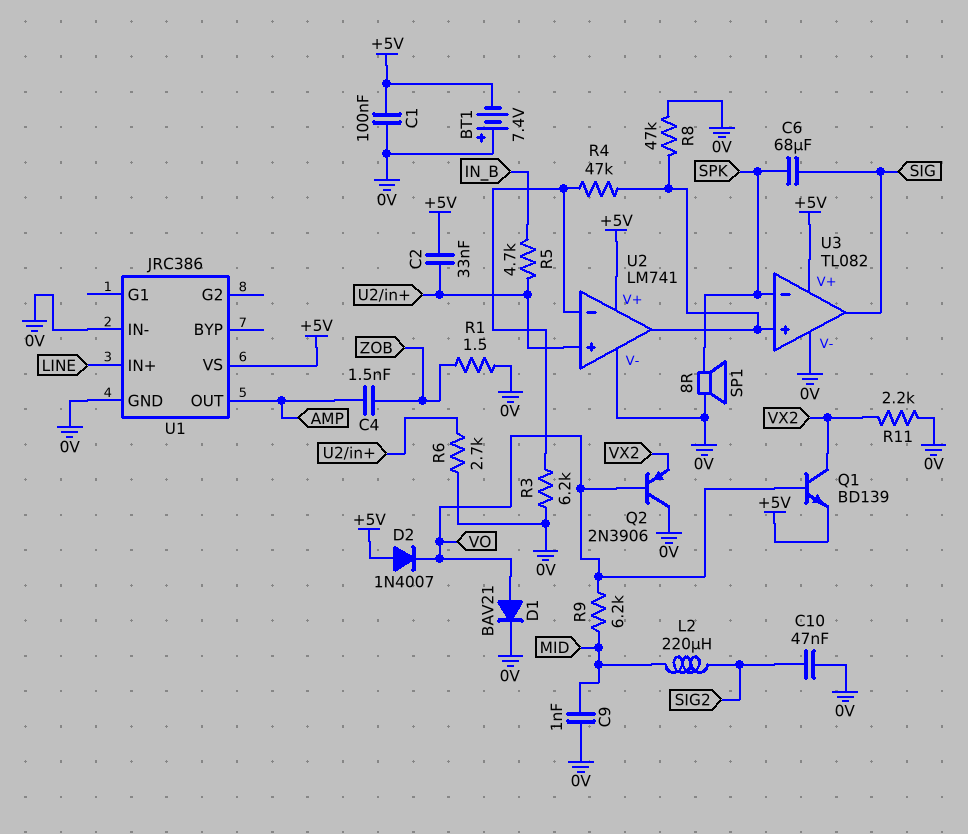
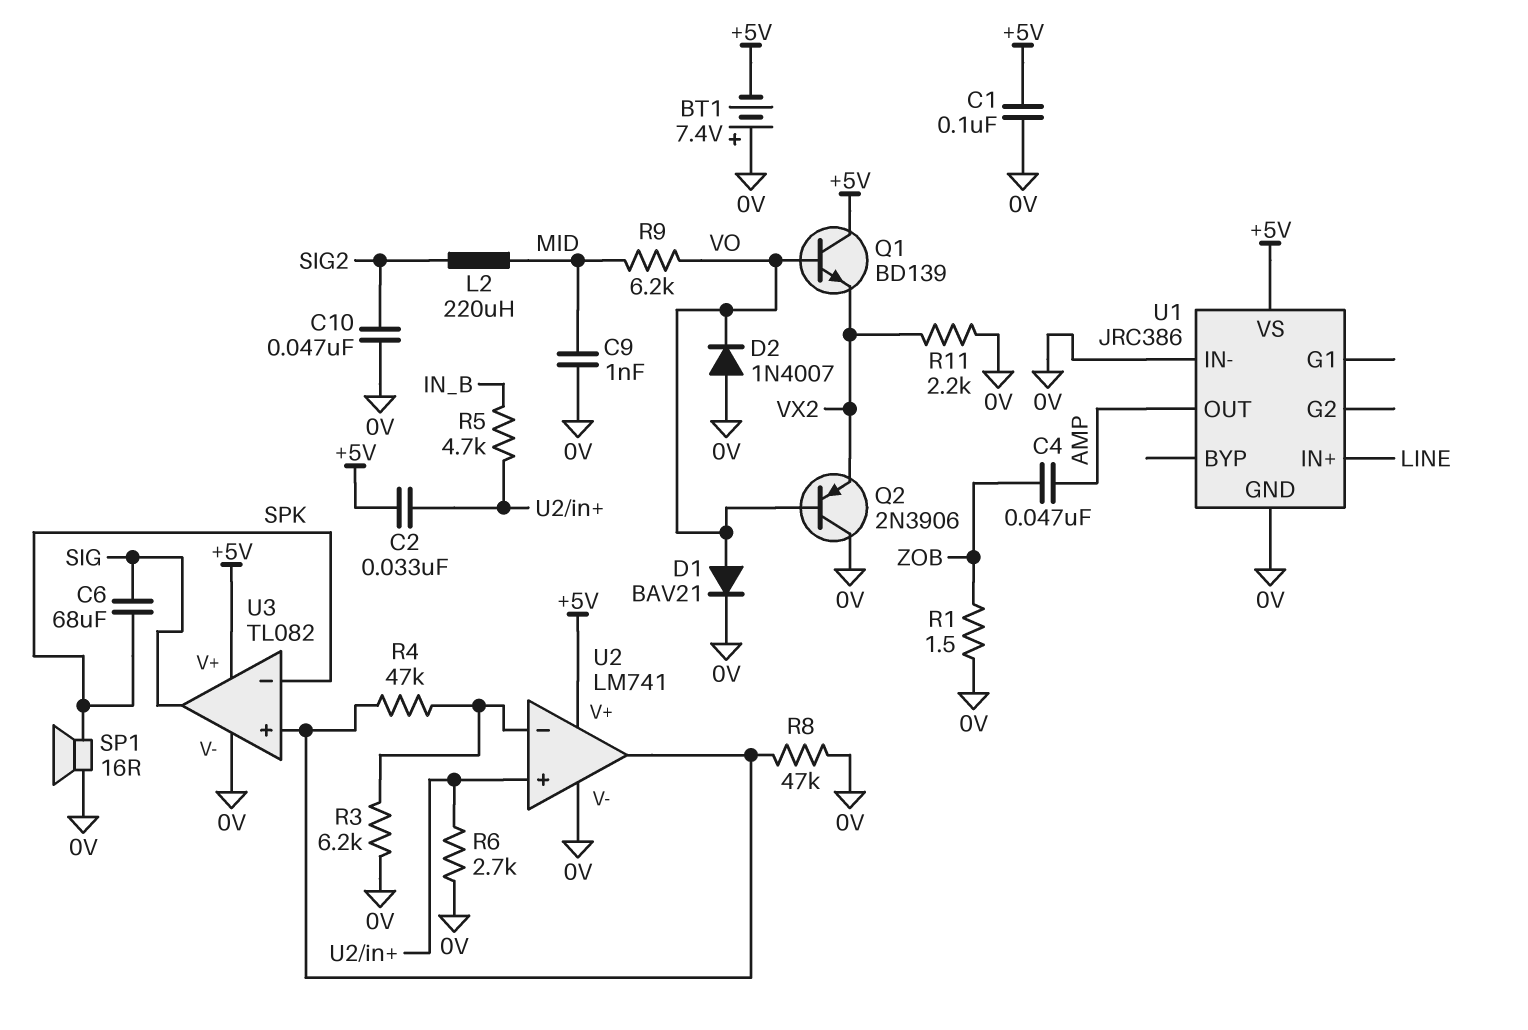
C4: 1.5nF (AMP, ZOB) -> 47nF (AMP, ZOB)
D2: diode 1N4007 (A +5V, K VO) -> diode 1N4007 (A 0V, K VO)
Q1: NPN BD139 (B VO, C VX2, E +5V) -> NPN BD139 (B VO, C +5V, E VX2)
SP1: speaker 8R (0V, SPK) -> speaker 16R (0V, SPK)

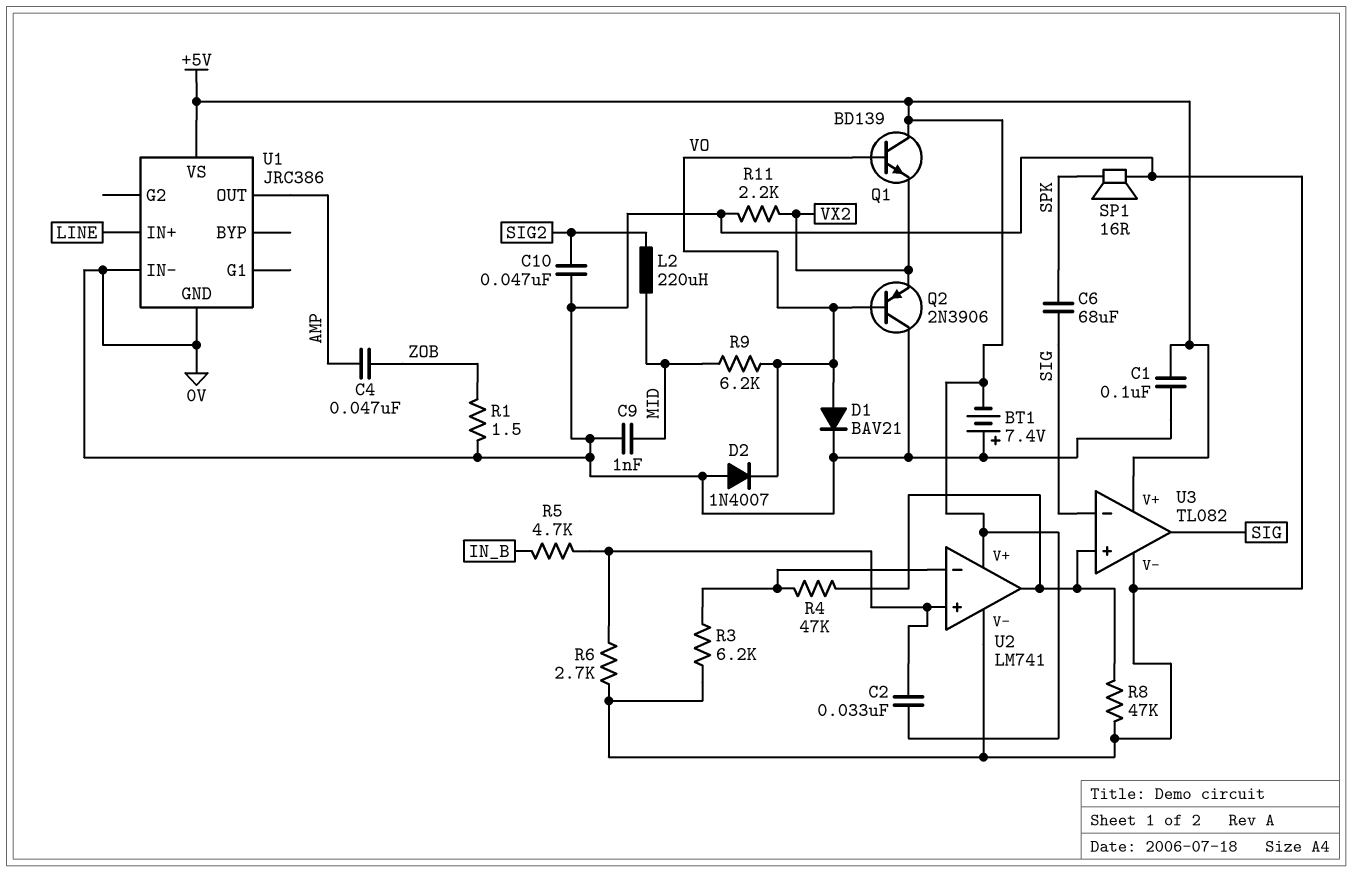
U3 pin in-: SPK -> SIG

